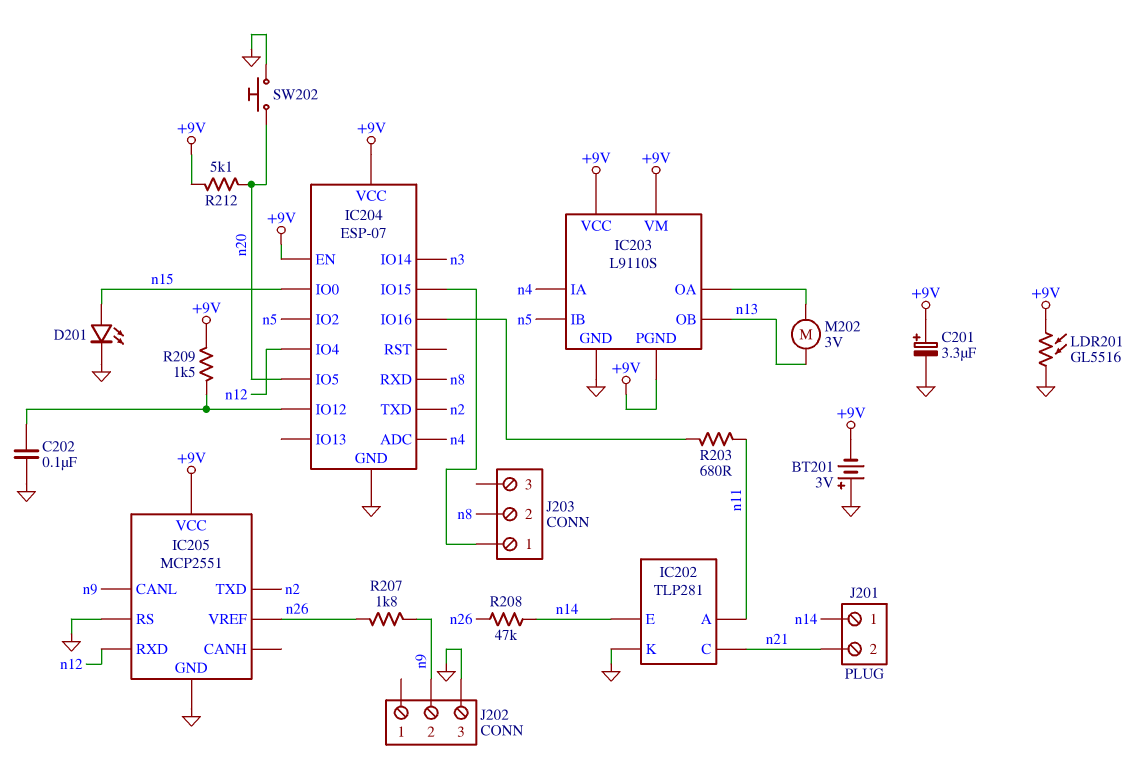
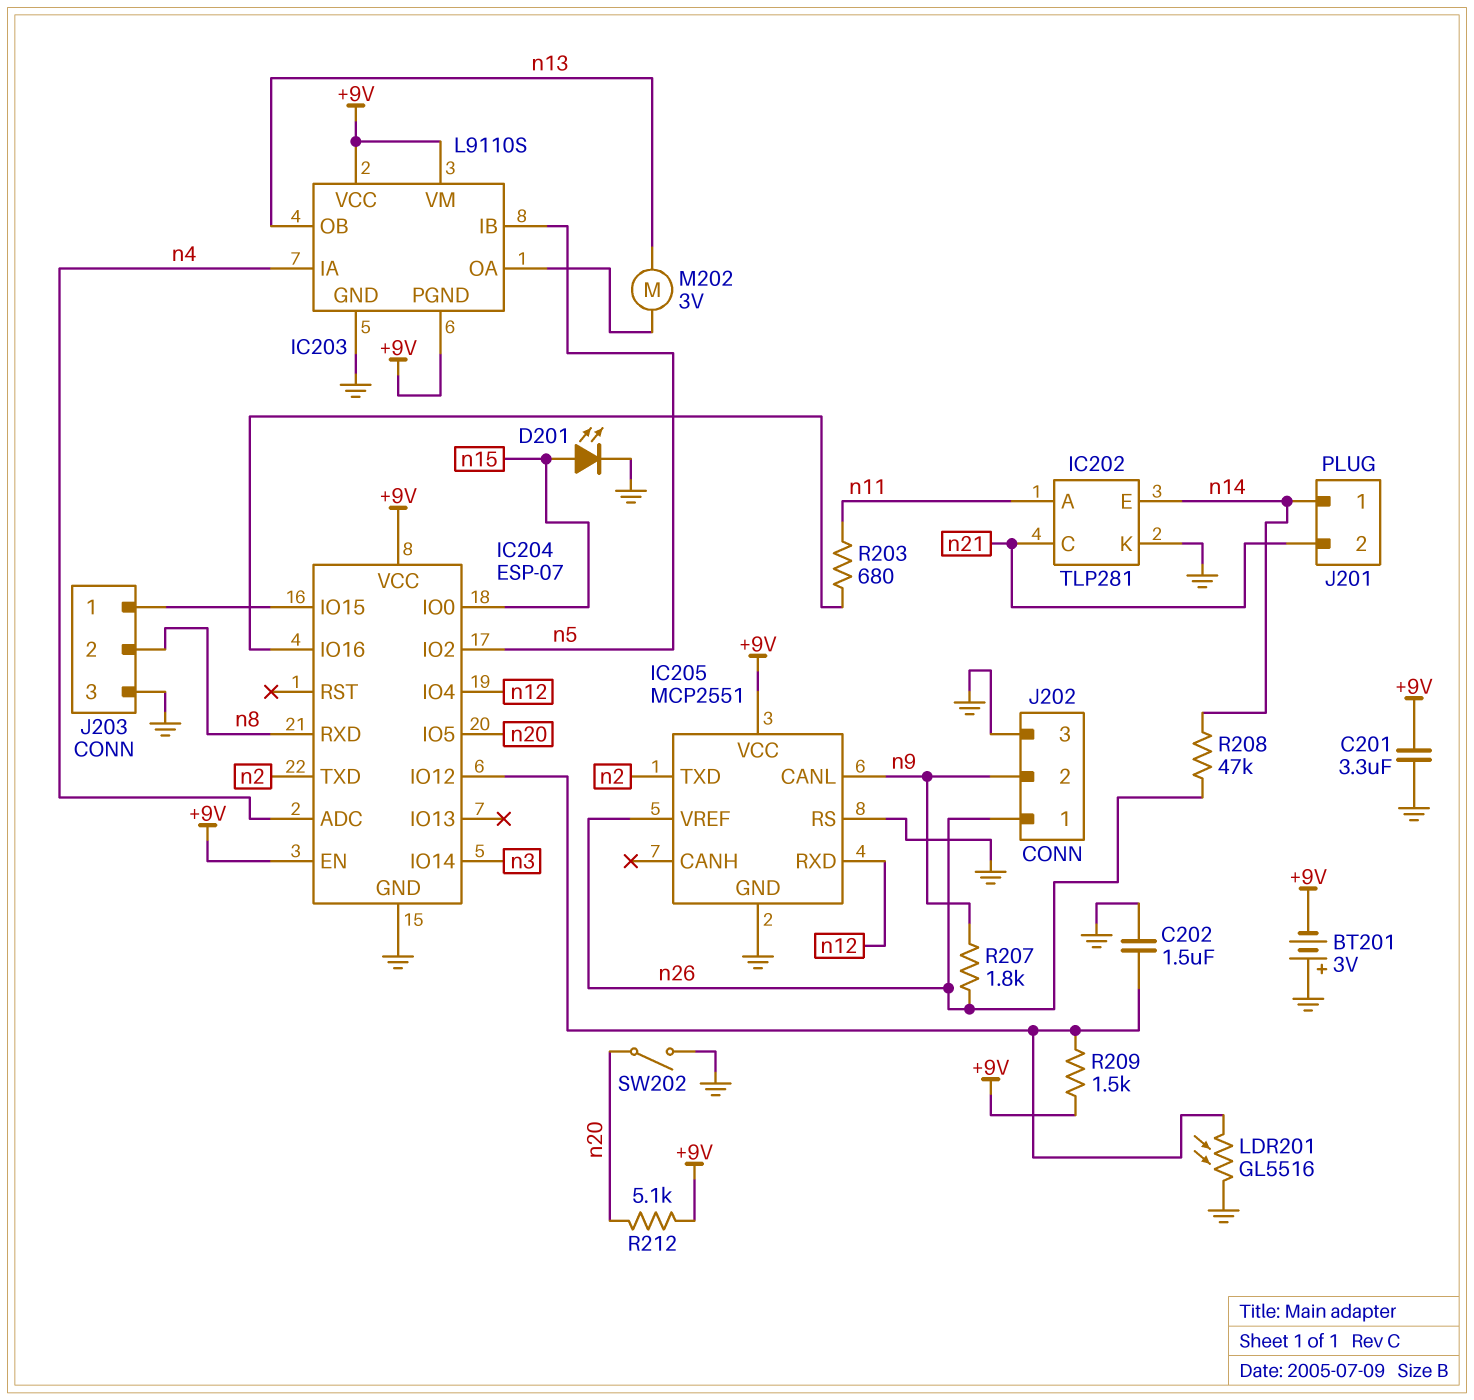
C201: 3.3uF (plus +9V, minus GND) -> 3.3uF (+9V, GND)
C202: 100nF (GND, IC204/IO12) -> 1.5uF (GND, IC204/IO12)
J202 pin 1: none -> n26
J203 pin 3: none -> GND
LDR201: GL5516 (+9V, GND) -> GL5516 (GND, IC204/IO12)
SW202: button (GND, n20) -> switch (GND, n20)

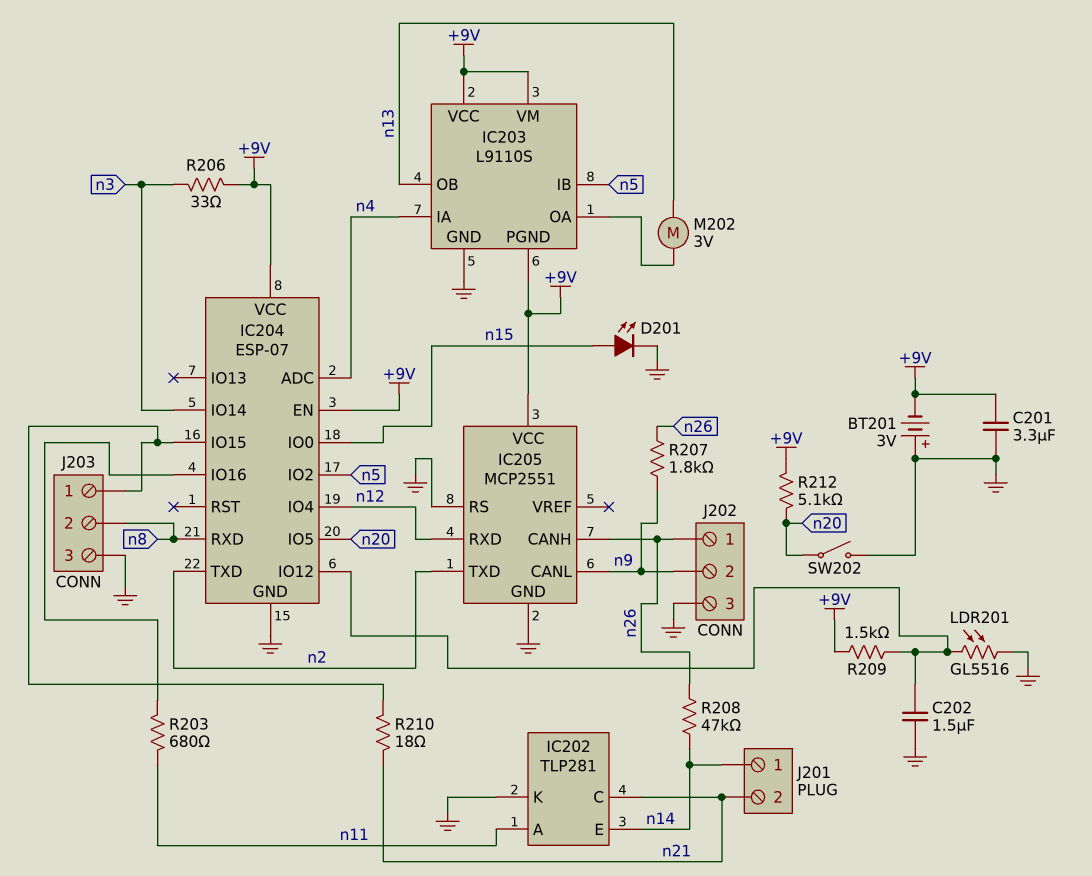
IC205 pin CANH: none -> n26
IC205 pin VREF: n26 -> none
R206: none -> 33 (+9V, n3)
R210: none -> 18 (IC204/IO15, n21)

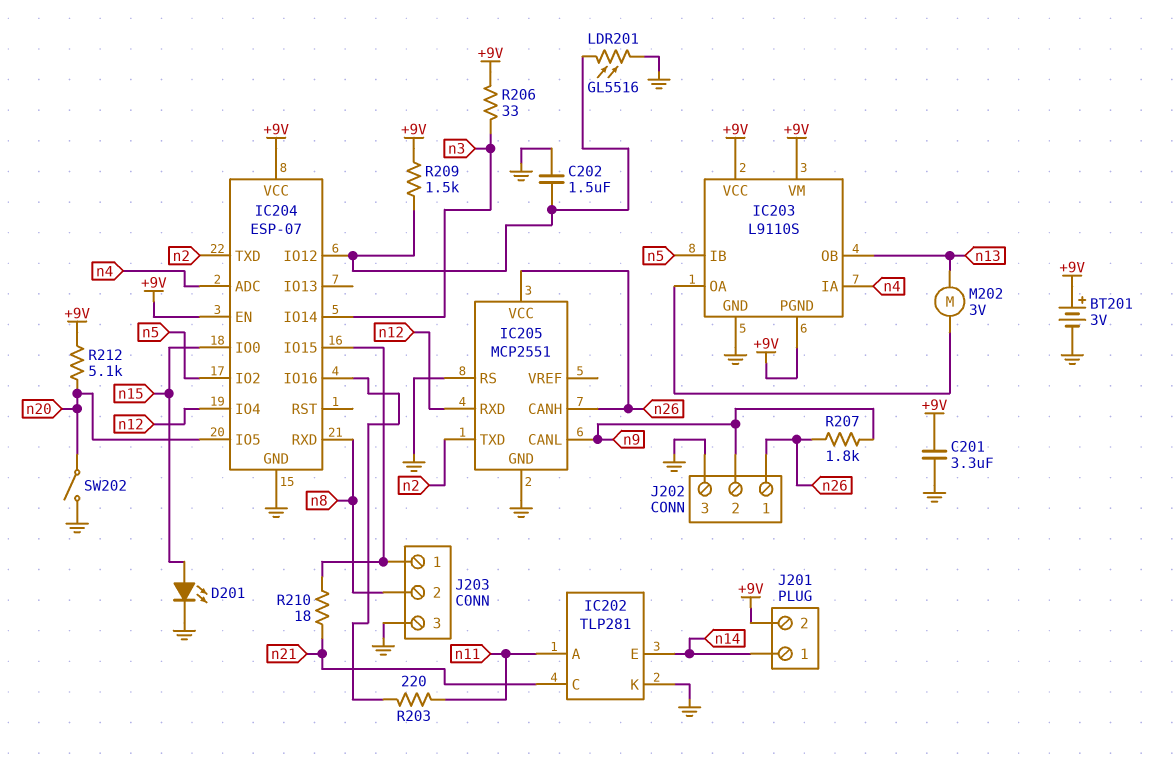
BT201: 3V (plus GND, minus +9V) -> 3V (plus +9V, minus GND)
IC205 pin VCC: +9V -> n26
J201 pin 2: n21 -> +9V
R203: 680 (IC204/IO16, n11) -> 220 (IC204/IO16, n11)
R208: 47k (n14, n26) -> none

